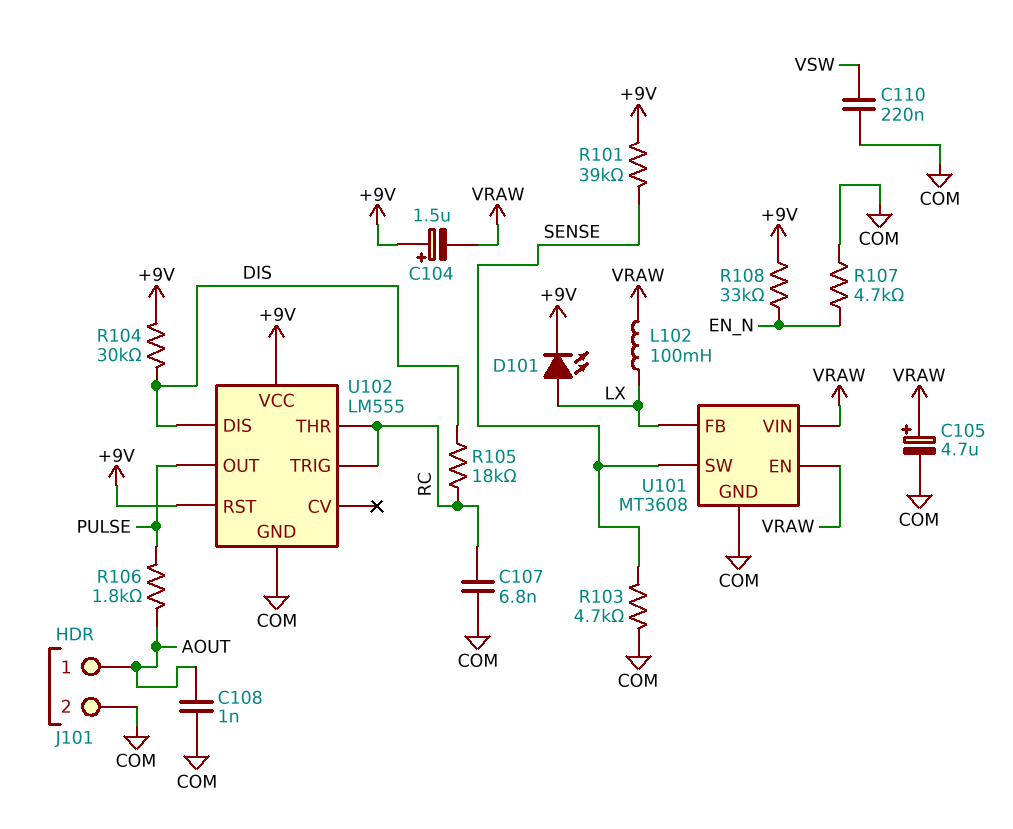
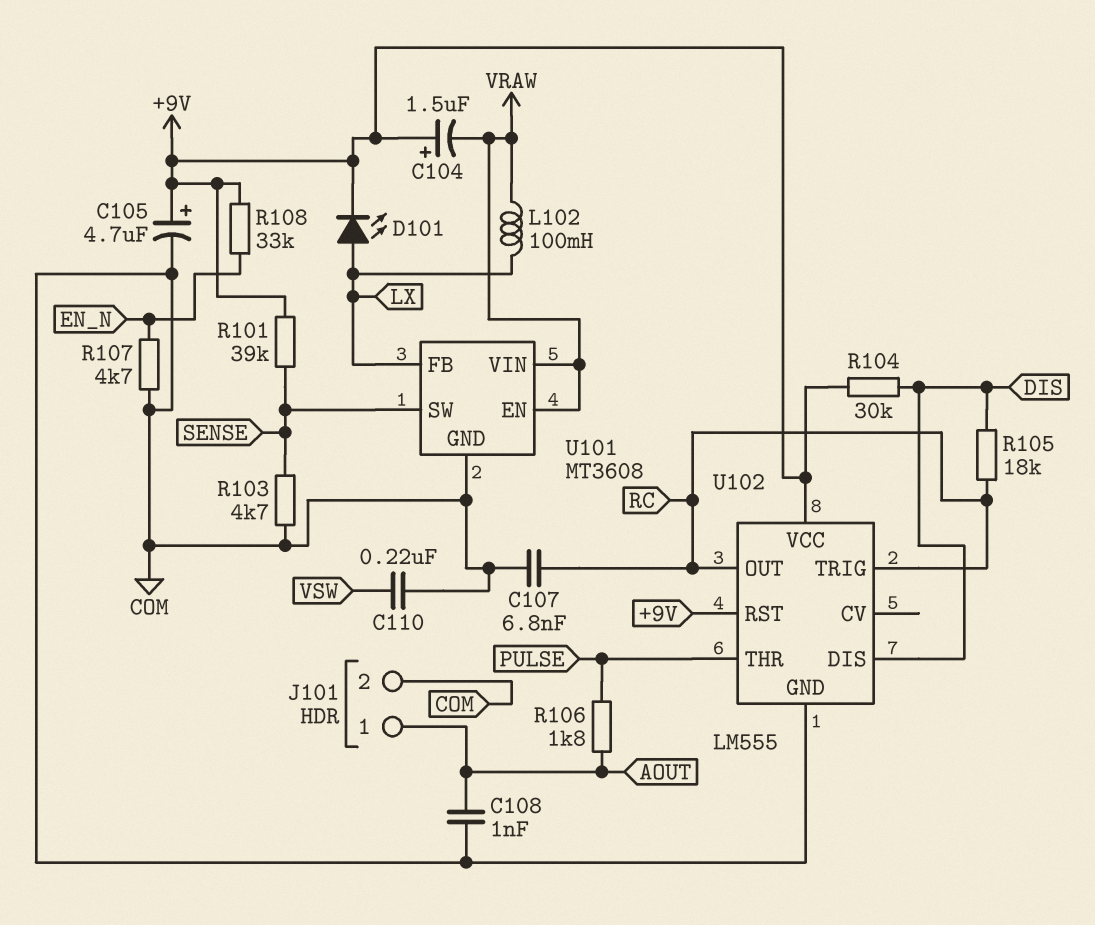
C105: 4.7uF (plus VRAW, minus COM) -> 4.7uF (plus +9V, minus COM)
U102 pin OUT: PULSE -> RC
U102 pin THR: RC -> PULSE

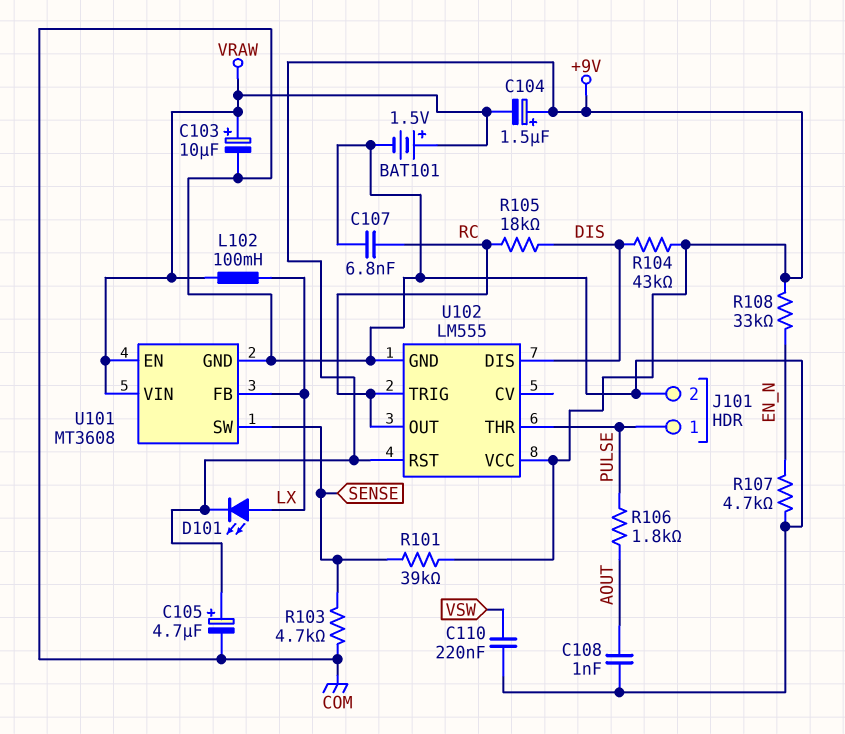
BAT101: none -> 1.5V (plus VRAW, minus COM)
C103: none -> 10uF (plus VRAW, minus COM)
J101 pin 1: AOUT -> PULSE
R104: 30k (+9V, DIS) -> 43k (+9V, DIS)

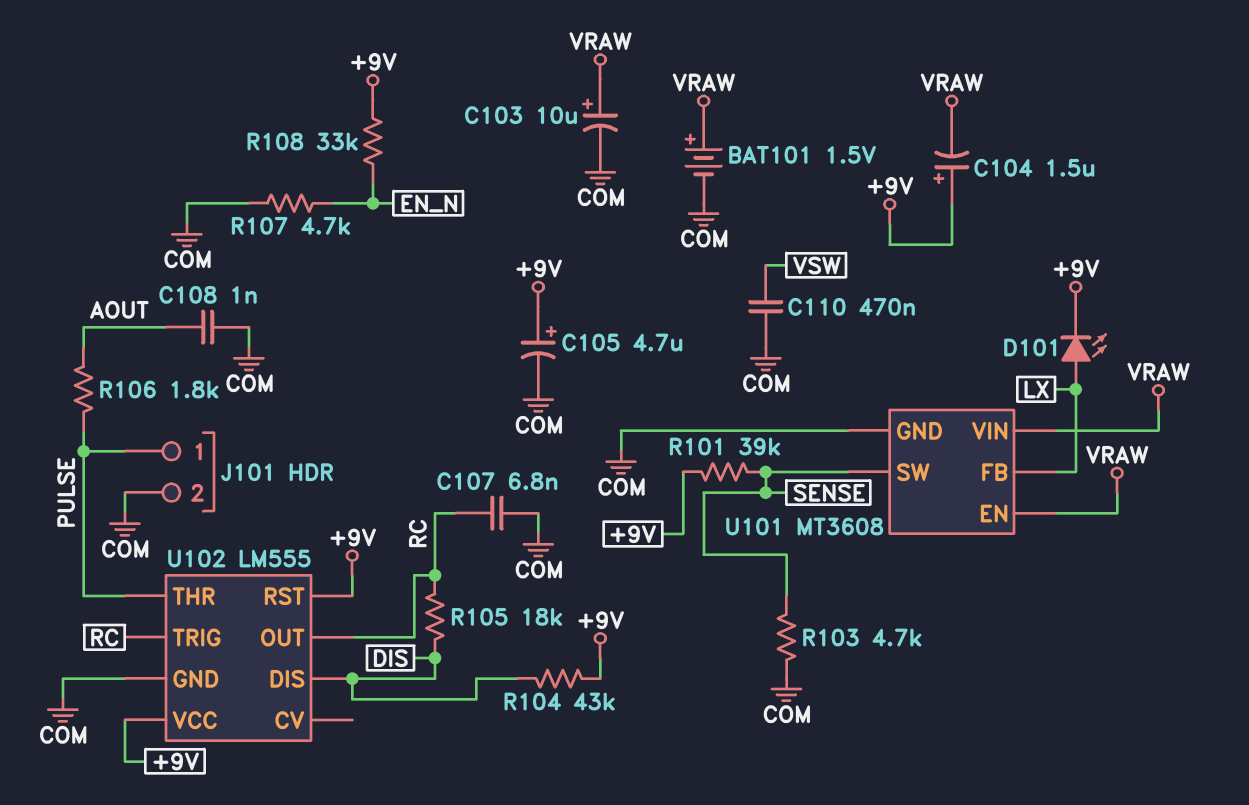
C110: 220nF (COM, VSW) -> 470nF (COM, VSW)
L102: 100mH (LX, VRAW) -> none

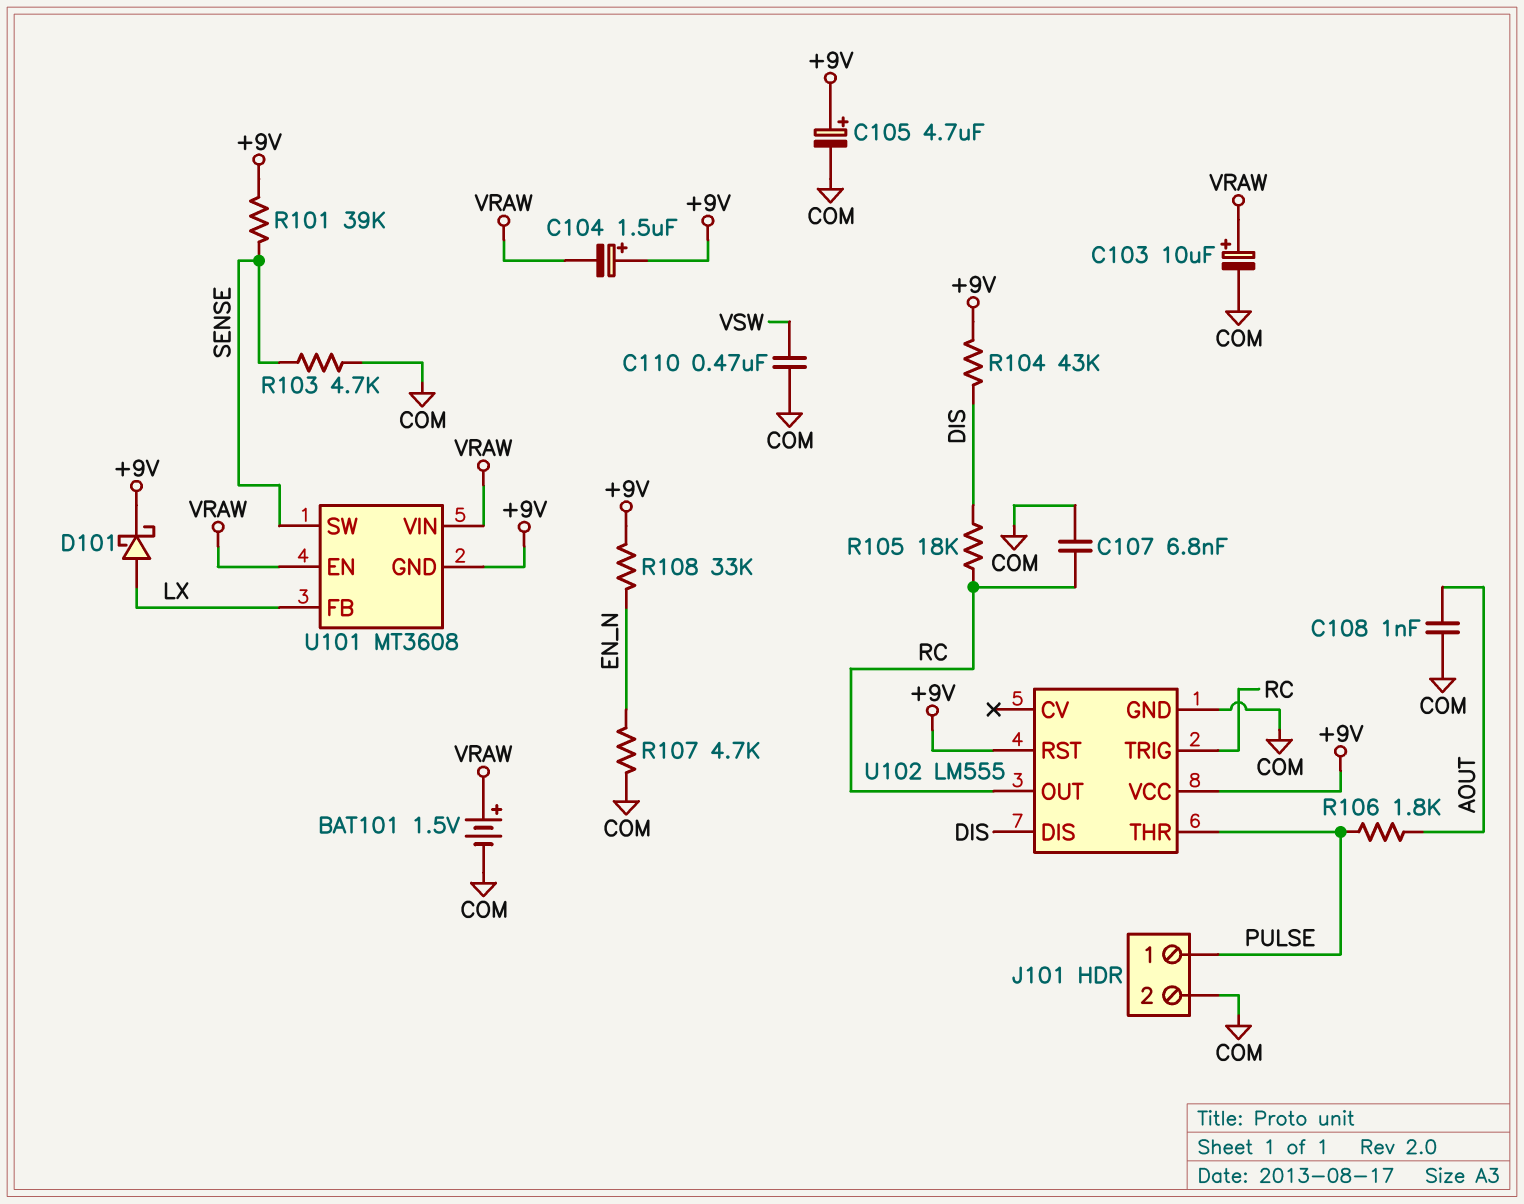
D101: LED (A LX, K +9V) -> schottky (A LX, K +9V)
U101 pin GND: COM -> +9V

